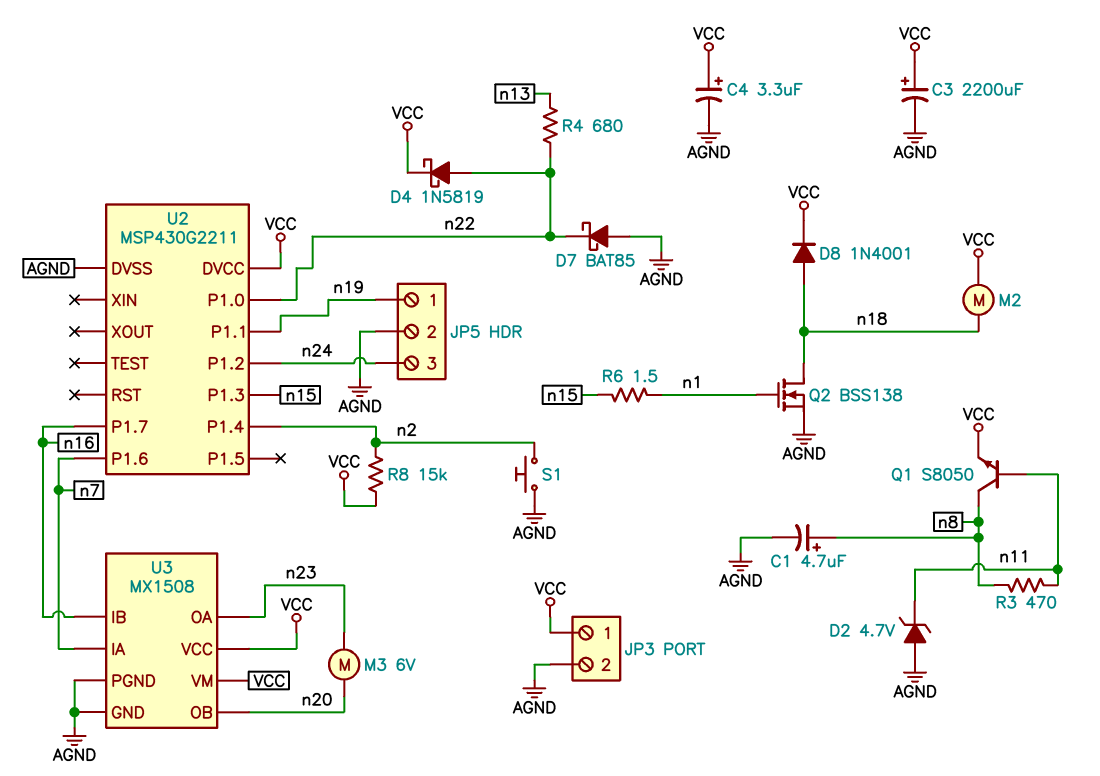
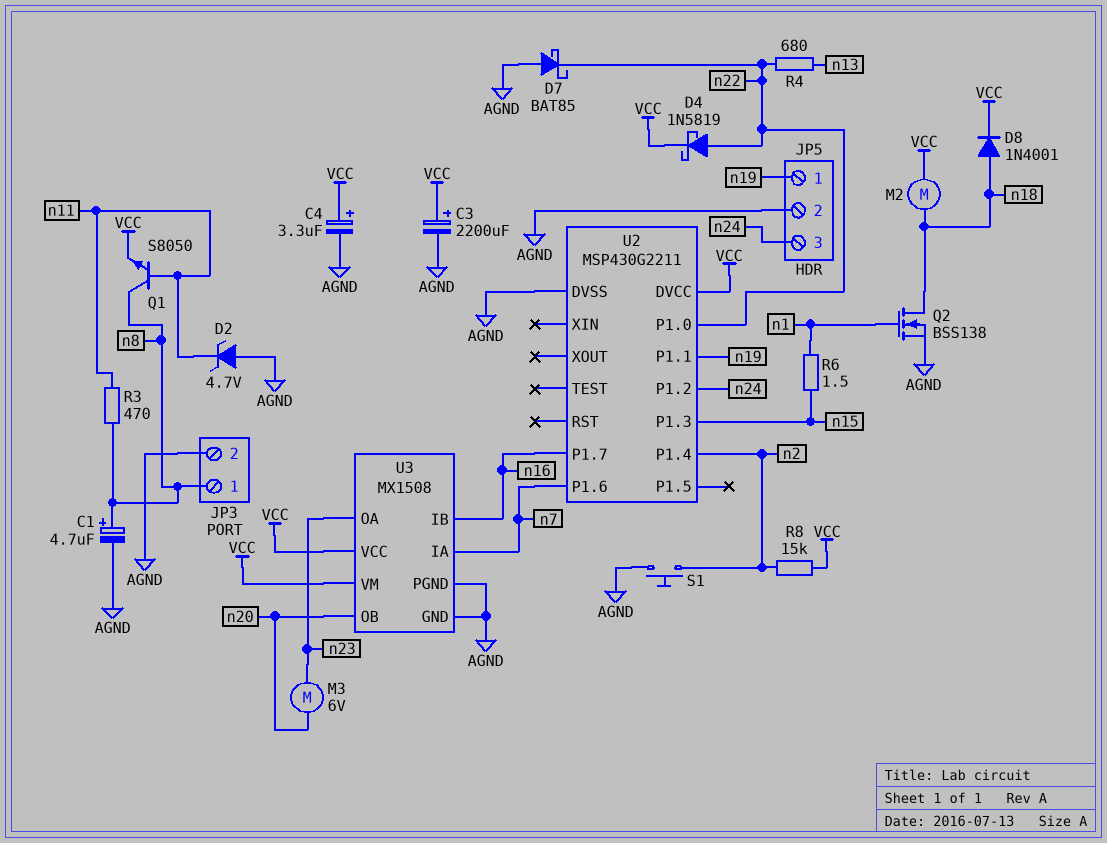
JP3 pin 1: VCC -> n8

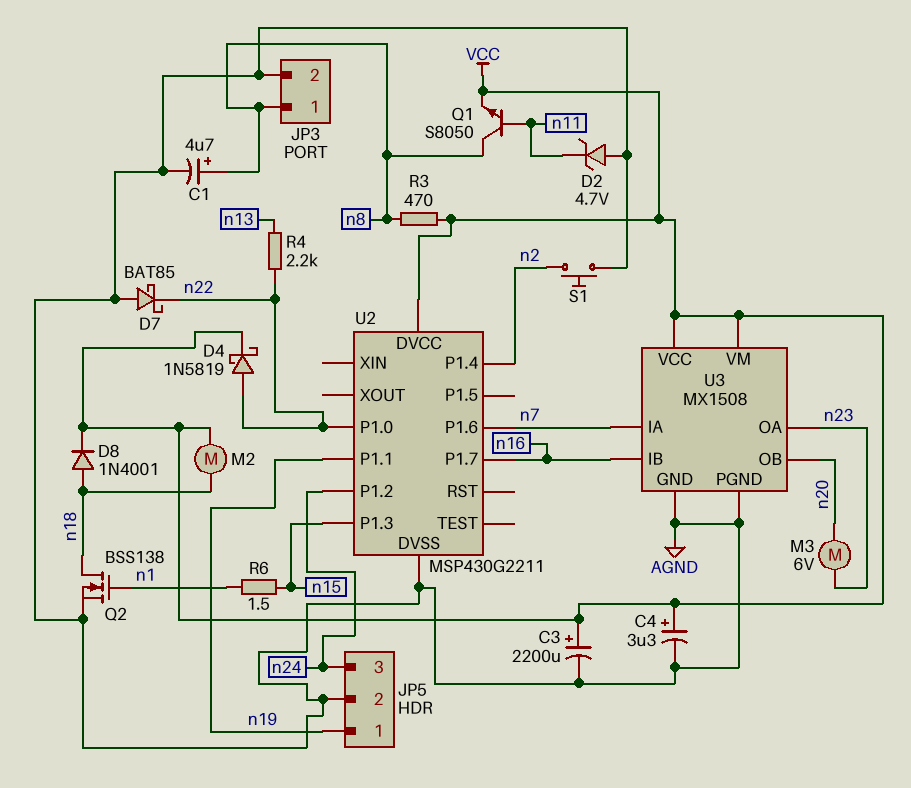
R3: 470 (n8, n11) -> 470 (VCC, n8)
R4: 680 (n13, n22) -> 2.2k (n13, n22)
R8: 15k (VCC, n2) -> none

